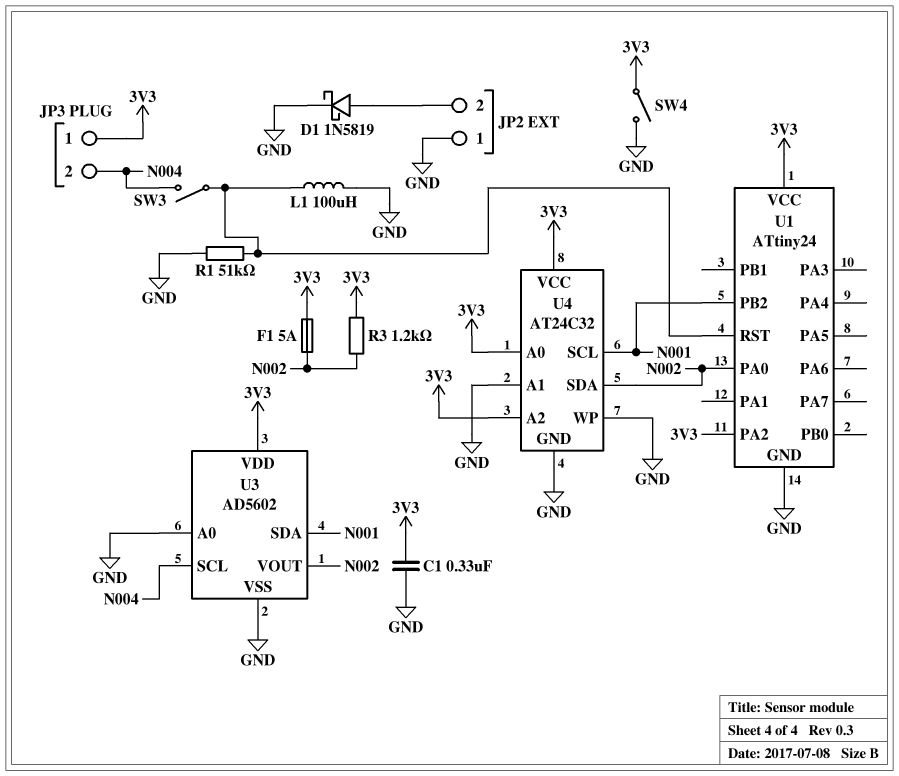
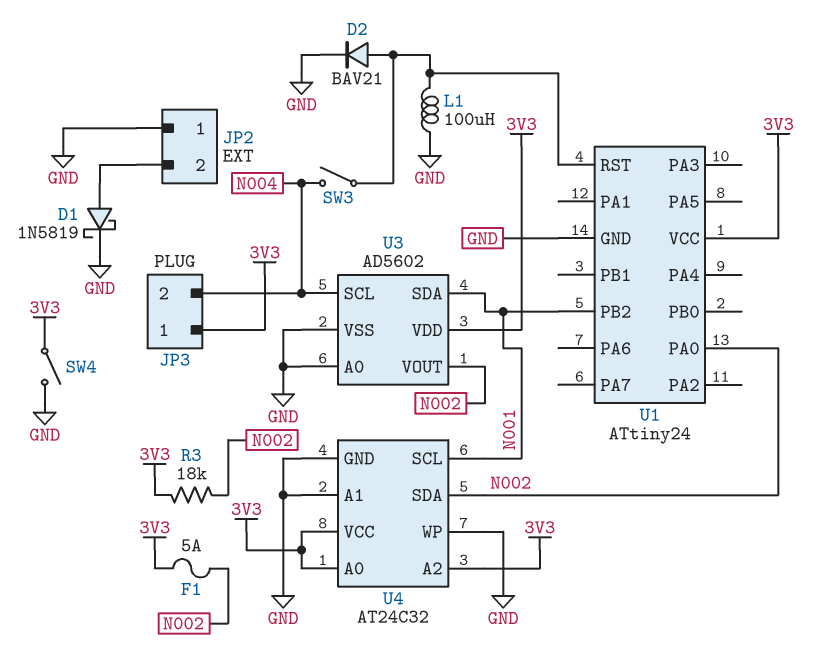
C1: 330nF (3V3, GND) -> none
D2: none -> diode BAV21 (A U1/RST, K GND)
R1: 51k (GND, U1/RST) -> none
R3: 1.2k (3V3, N002) -> 18k (3V3, N002)
U1 pin PA2: 3V3 -> none

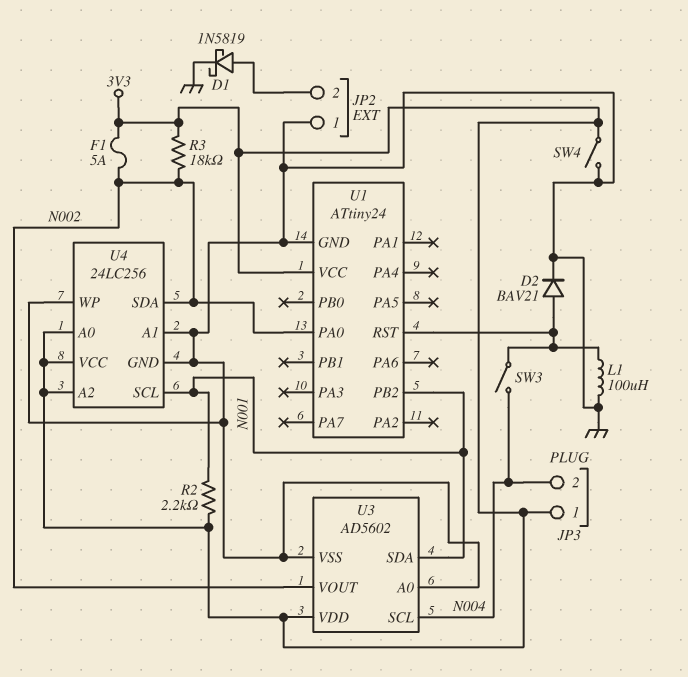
R2: none -> 2.2k (3V3, N001)
U4: AT24C32 -> 24LC256

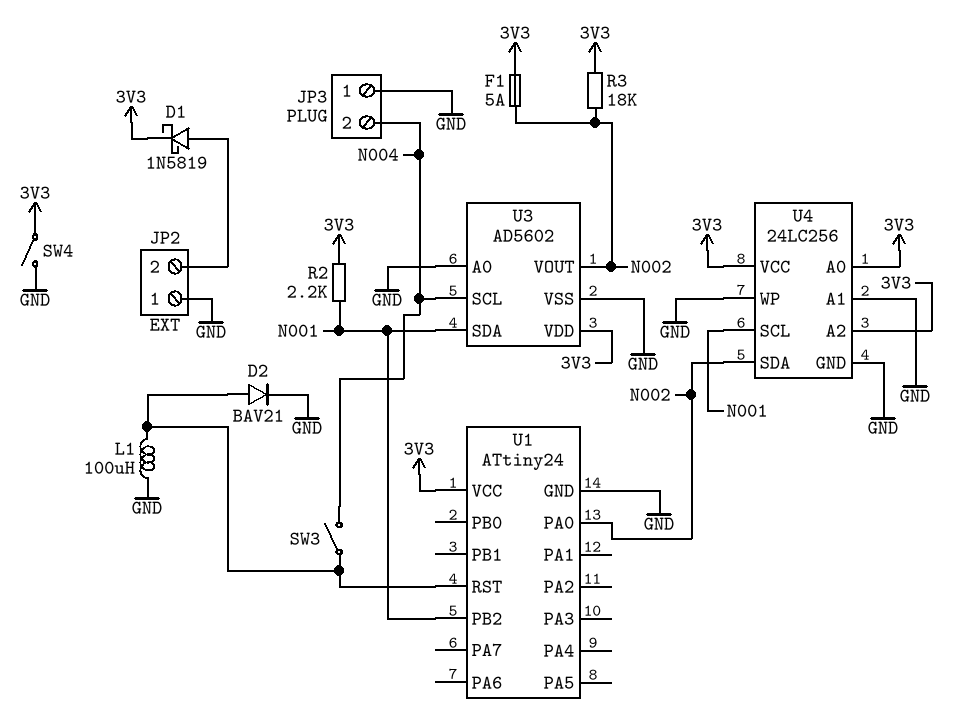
D1: schottky 1N5819 (A JP2/2, K GND) -> schottky 1N5819 (A JP2/2, K 3V3)
JP3 pin 1: 3V3 -> GND

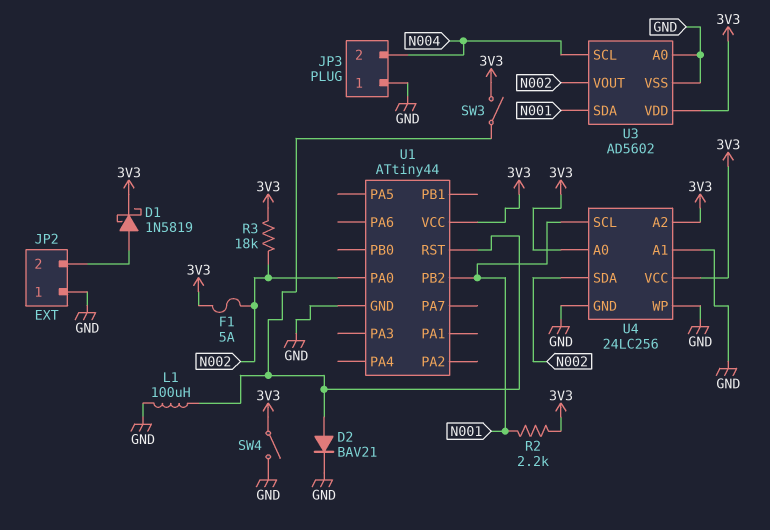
SW3: switch (N004, U1/RST) -> switch (3V3, U1/RST)
U1: ATtiny24 -> ATtiny44

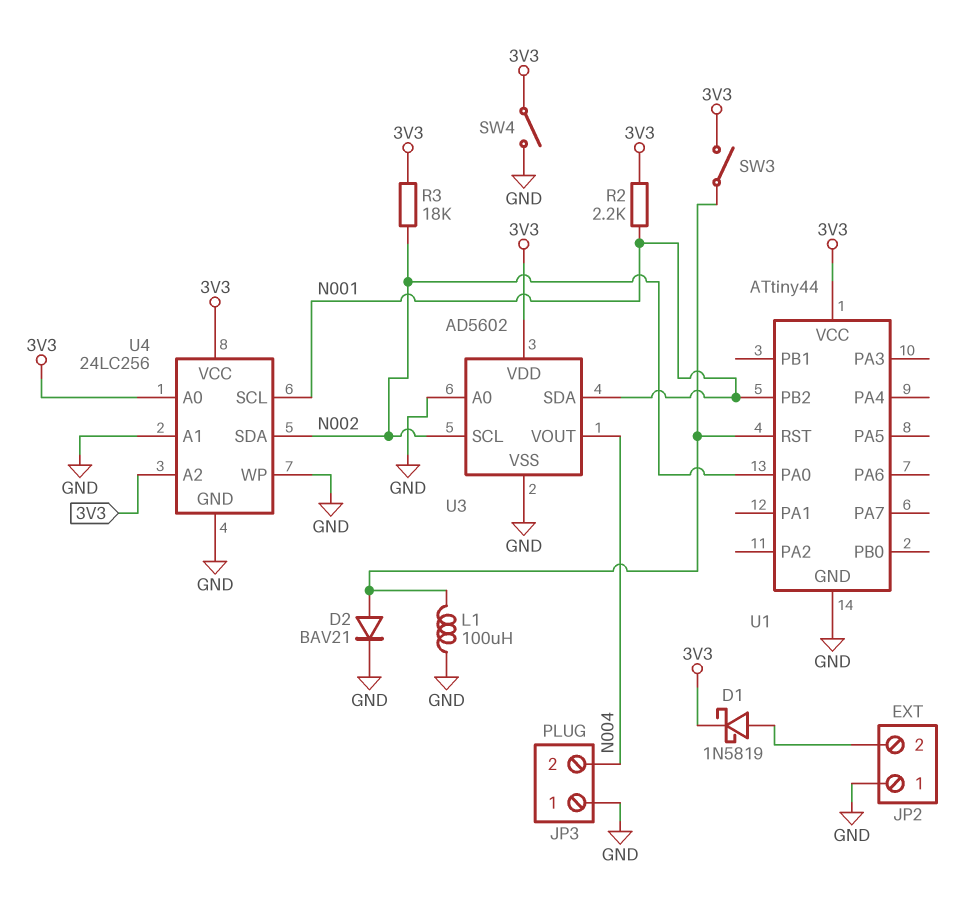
F1: 5A (3V3, N002) -> none
U3 pin SCL: N004 -> N002
U3 pin VOUT: N002 -> N004

